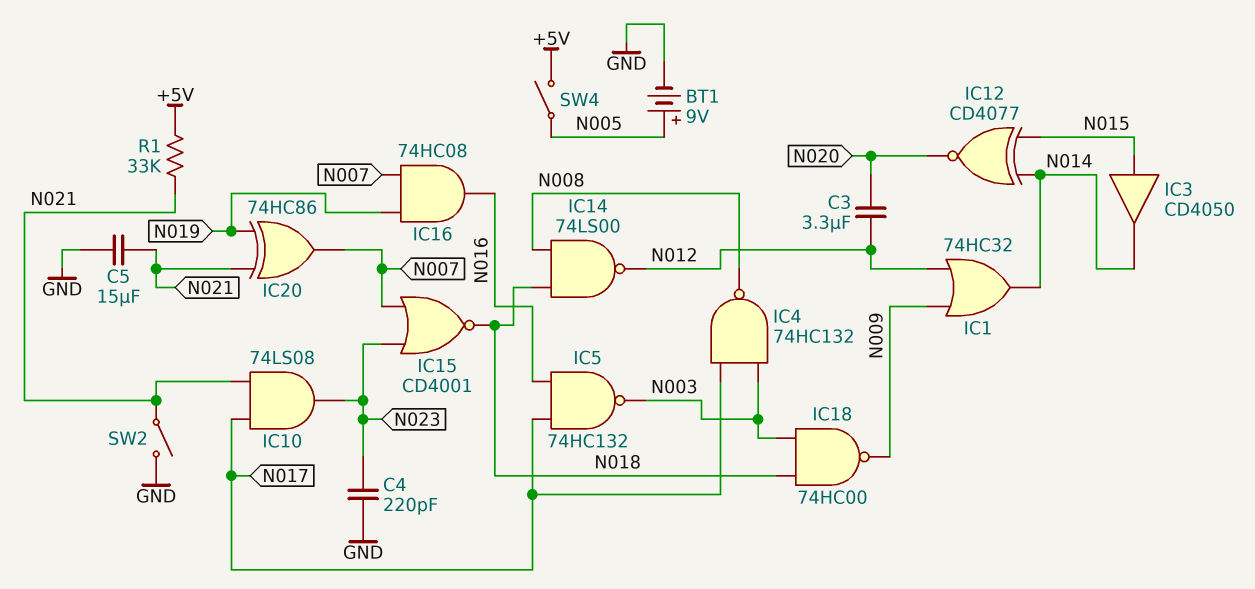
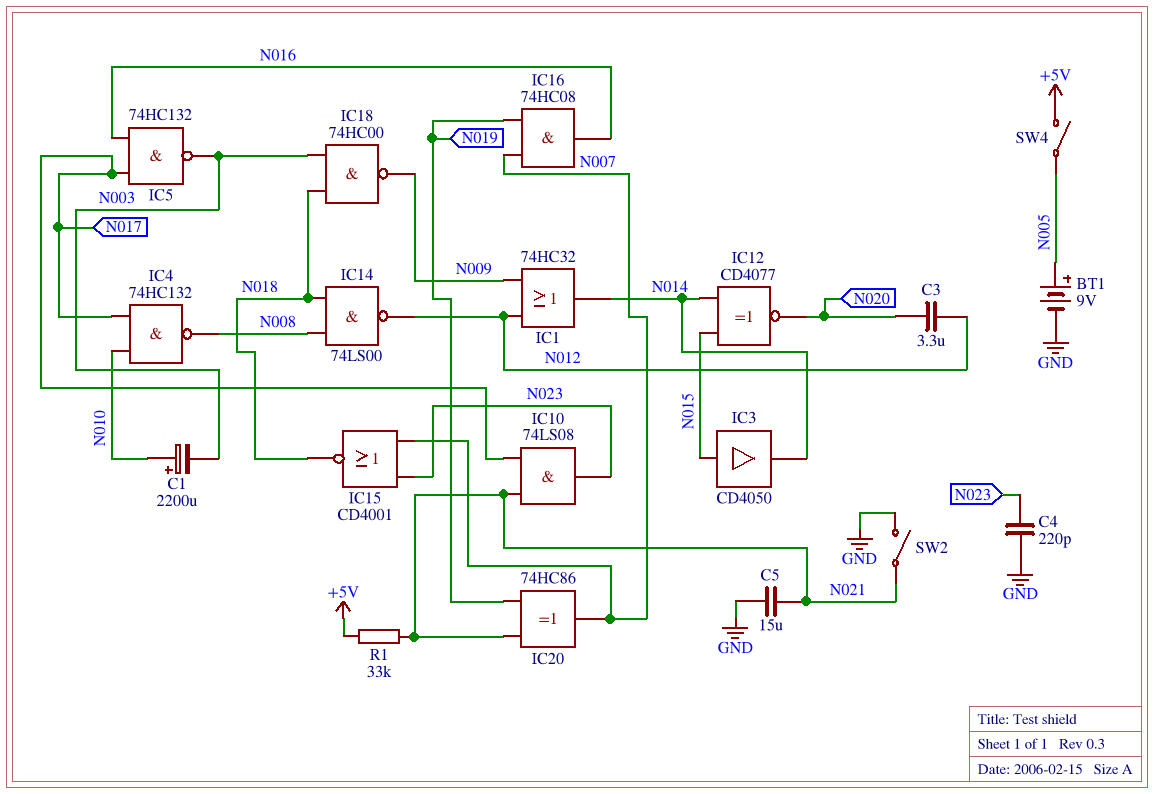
C1: none -> 2200uF (plus N010, minus N003)
IC4: NAND 74HC132 (in N003, in N017, out N008) -> NAND 74HC132 (in N010, in N017, out N008)

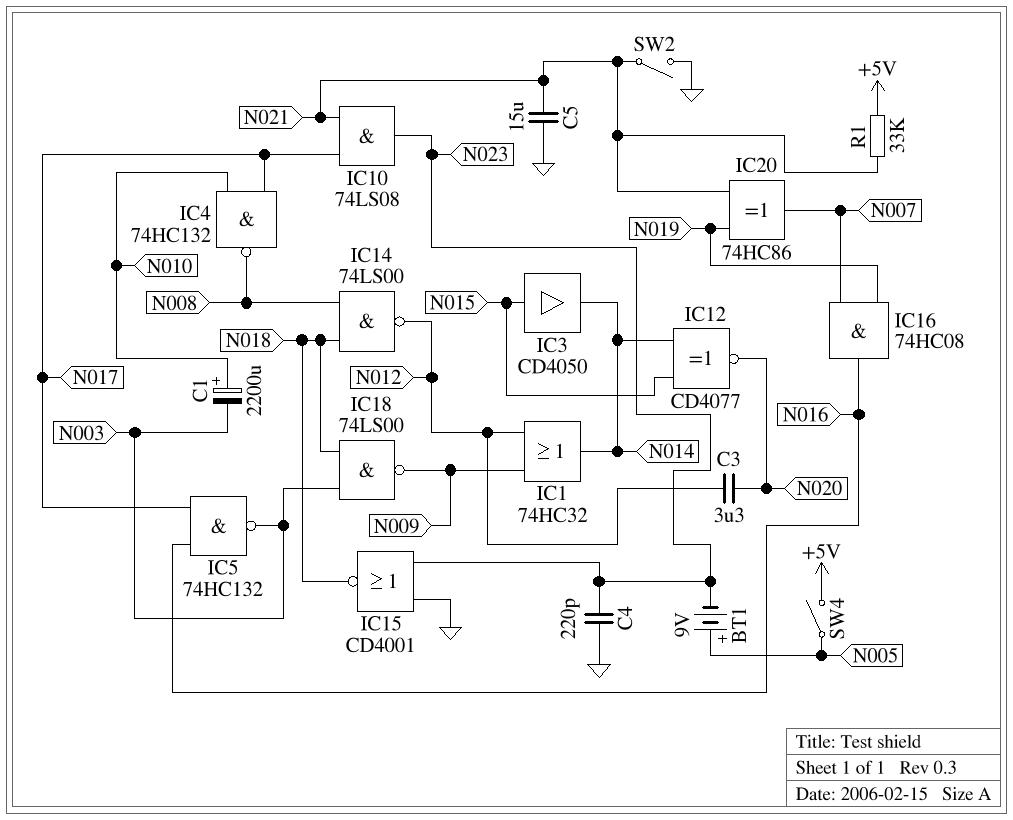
BT1: 9V (plus N005, minus GND) -> 9V (plus N005, minus N023)
IC15: NOR CD4001 (in N007, in N023, out N018) -> NOR CD4001 (in GND, in N023, out N018)
IC18: NAND 74HC00 (in N003, in N018, out N009) -> NAND 74LS00 (in N003, in N018, out N009)

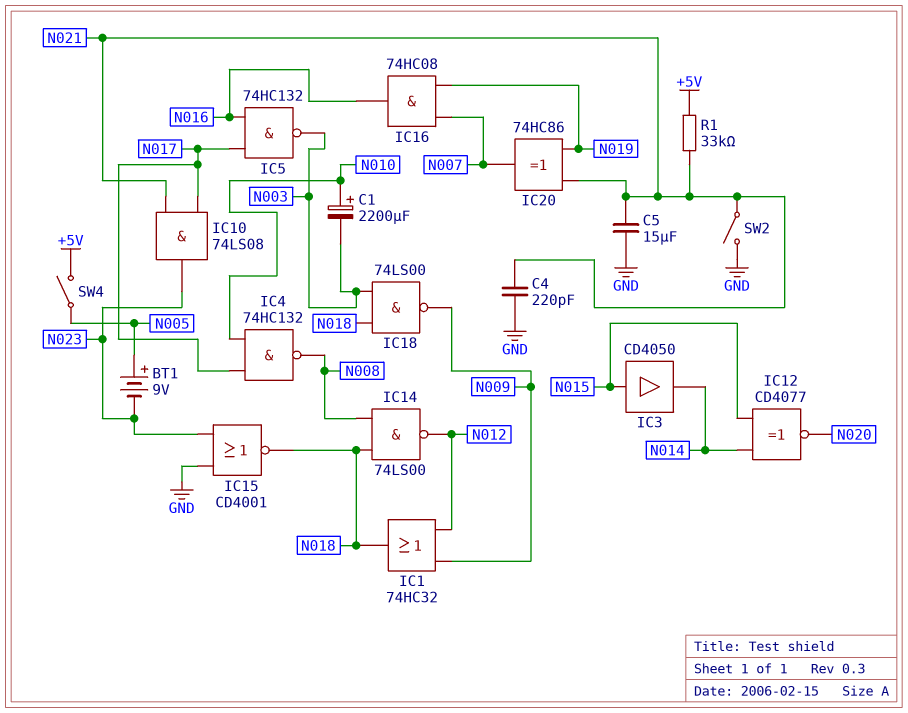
C3: 3.3uF (N012, N020) -> none
C4: 220pF (GND, N023) -> 220pF (GND, N021)
IC1: OR 74HC32 (in N009, in N012, out N014) -> OR 74HC32 (in N009, in N012, out N018)

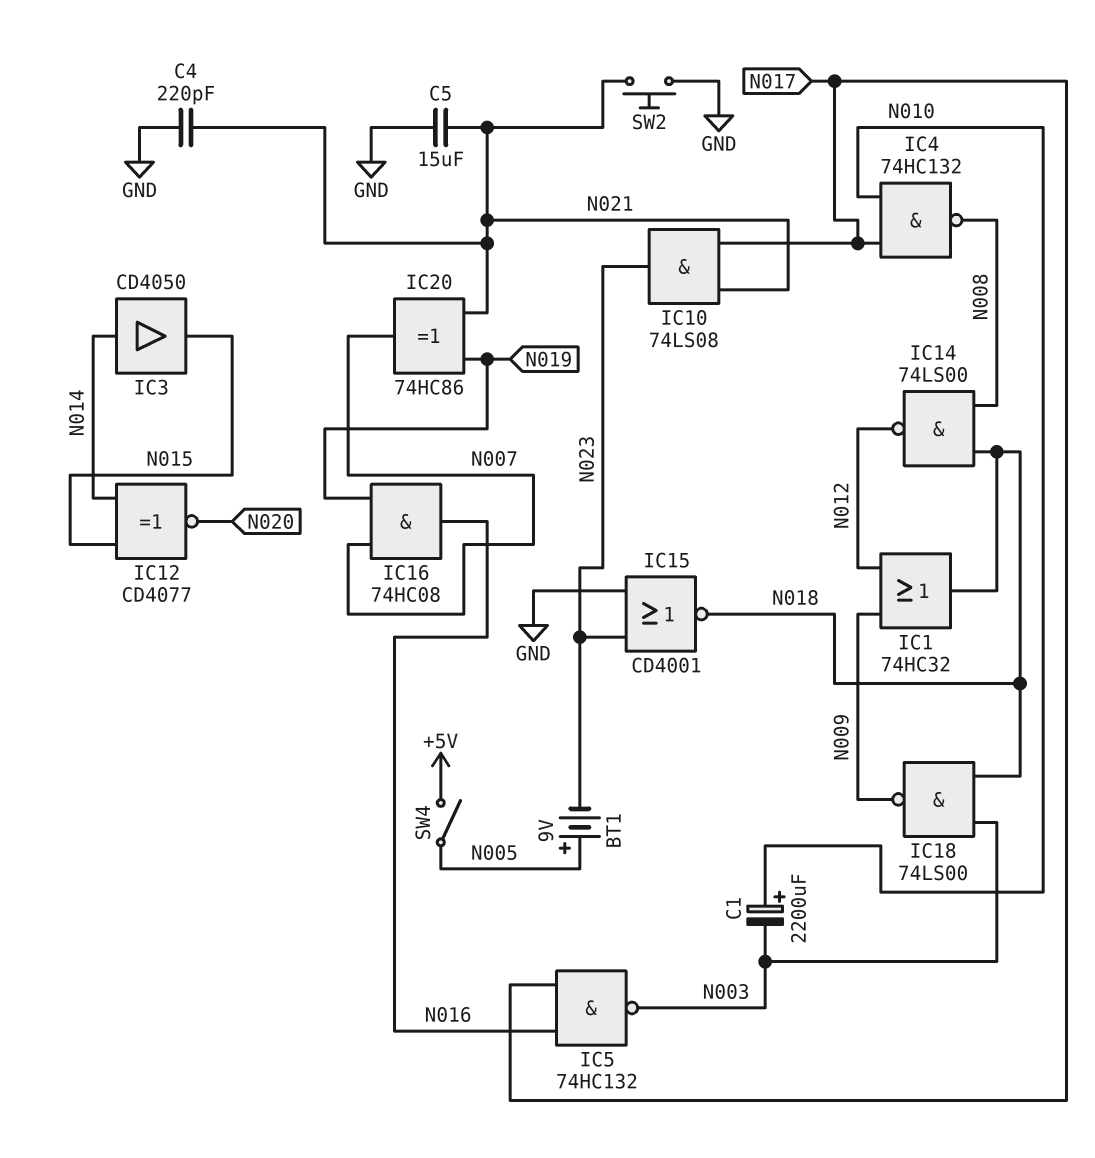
IC3: buffer CD4050 (in N015, out N014) -> buffer CD4050 (in N014, out N015)
R1: 33k (+5V, N021) -> none
SW2: switch (GND, N021) -> button (GND, N021)

